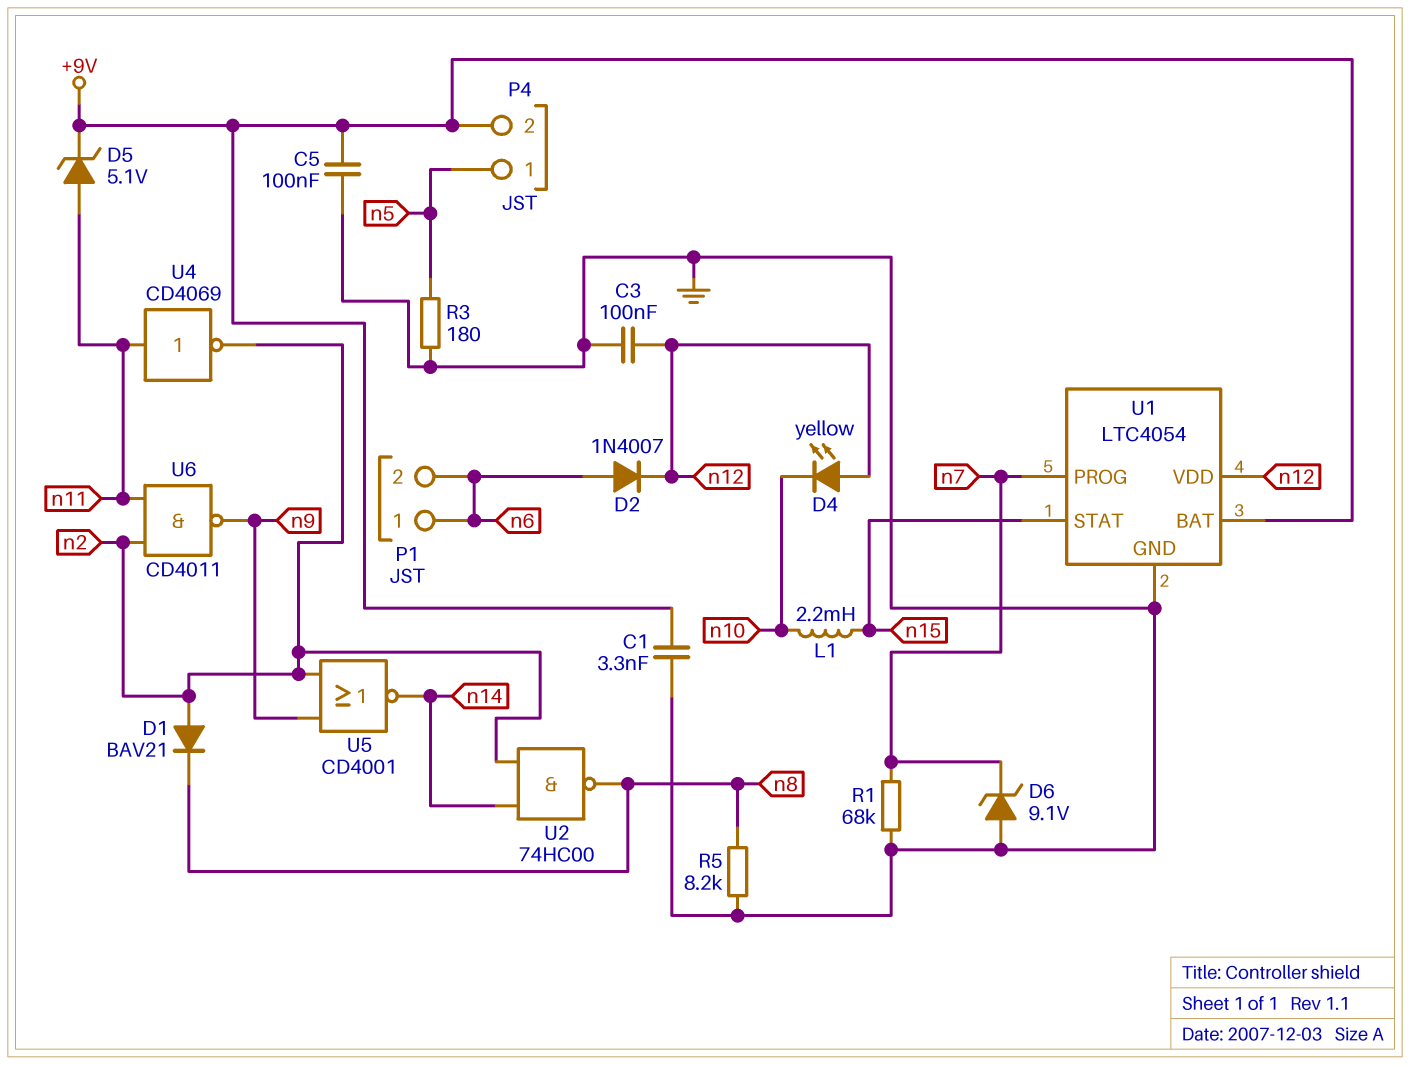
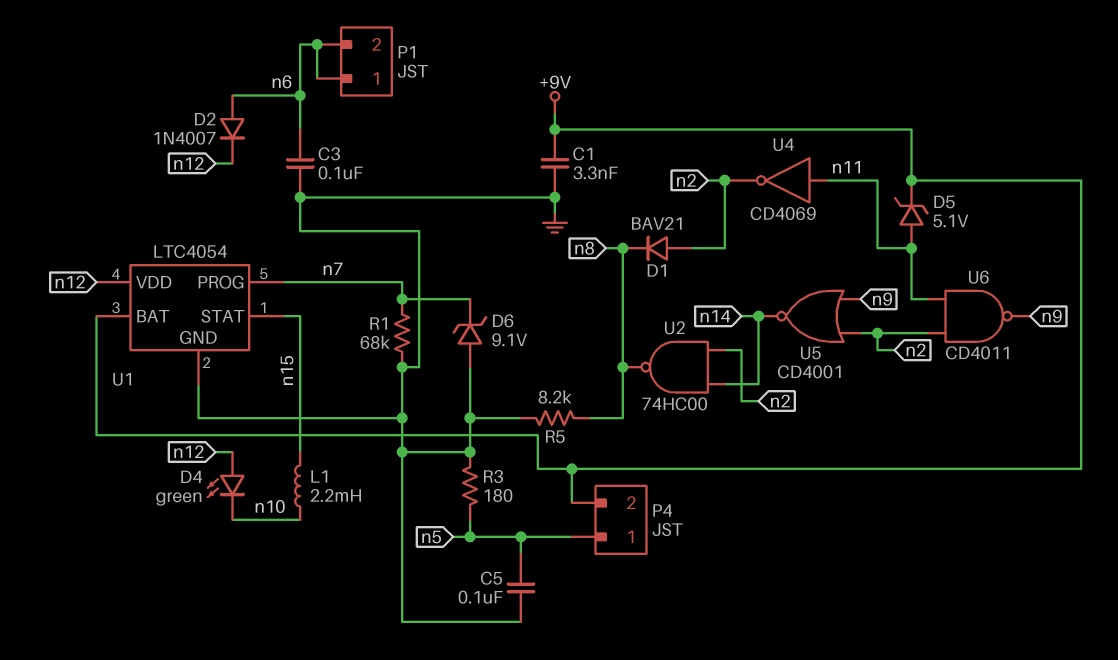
C3: 100nF (GND, n12) -> 100nF (GND, n6)
C5: 100nF (+9V, GND) -> 100nF (GND, n5)
D4: LED yellow (A n12, K n10) -> LED green (A n12, K n10)

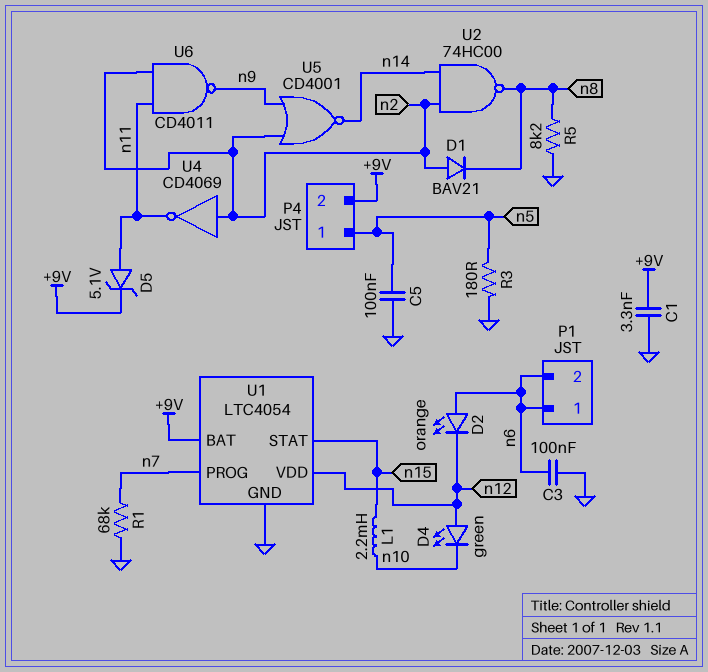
D2: diode 1N4007 (A n6, K n12) -> LED orange (A n6, K n12)
D6: zener 9.1V (A GND, K n7) -> none
U4: NOT CD4069 (in n11, out n2) -> NOT CD4069 (in n2, out n11)

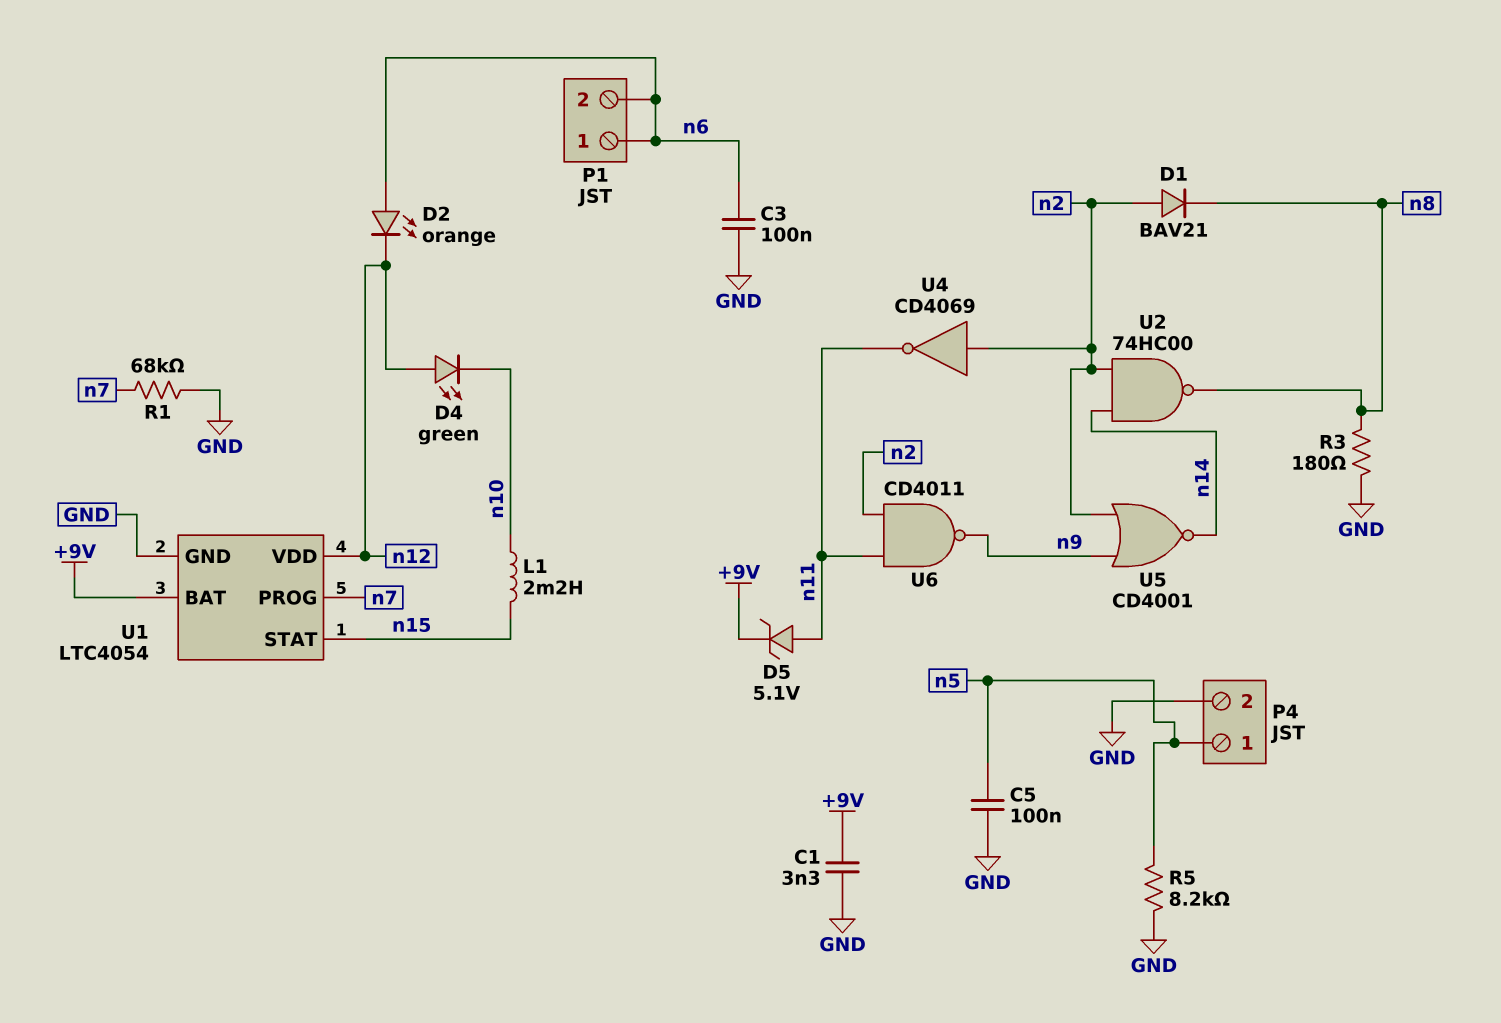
P4 pin 2: +9V -> GND
R3: 180 (GND, n5) -> 180 (GND, n8)
R5: 8.2k (GND, n8) -> 8.2k (GND, n5)

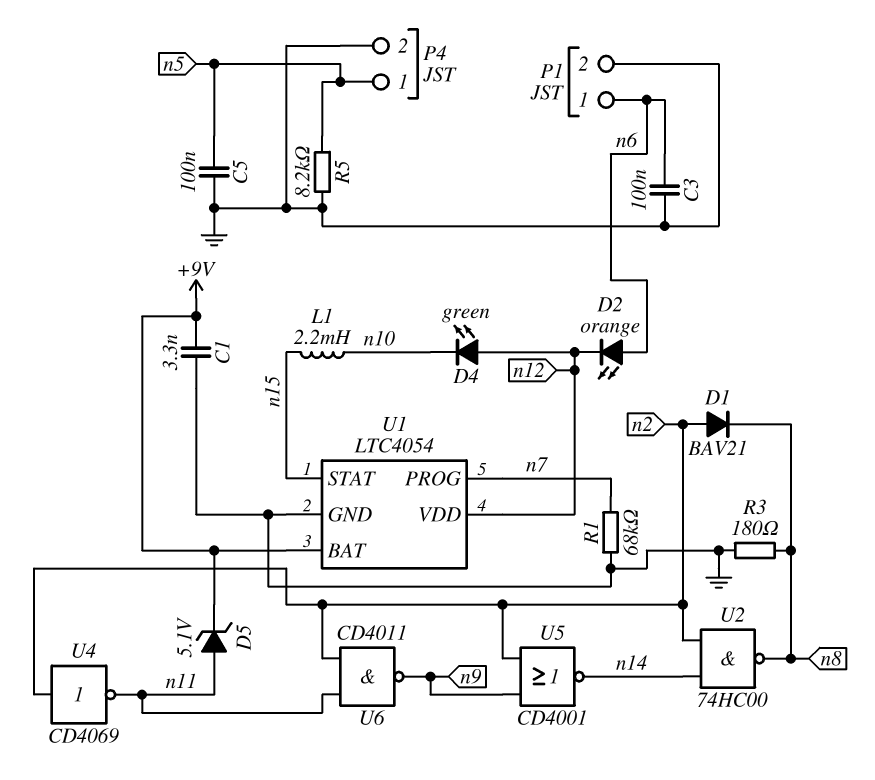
P1 pin 2: n6 -> GND

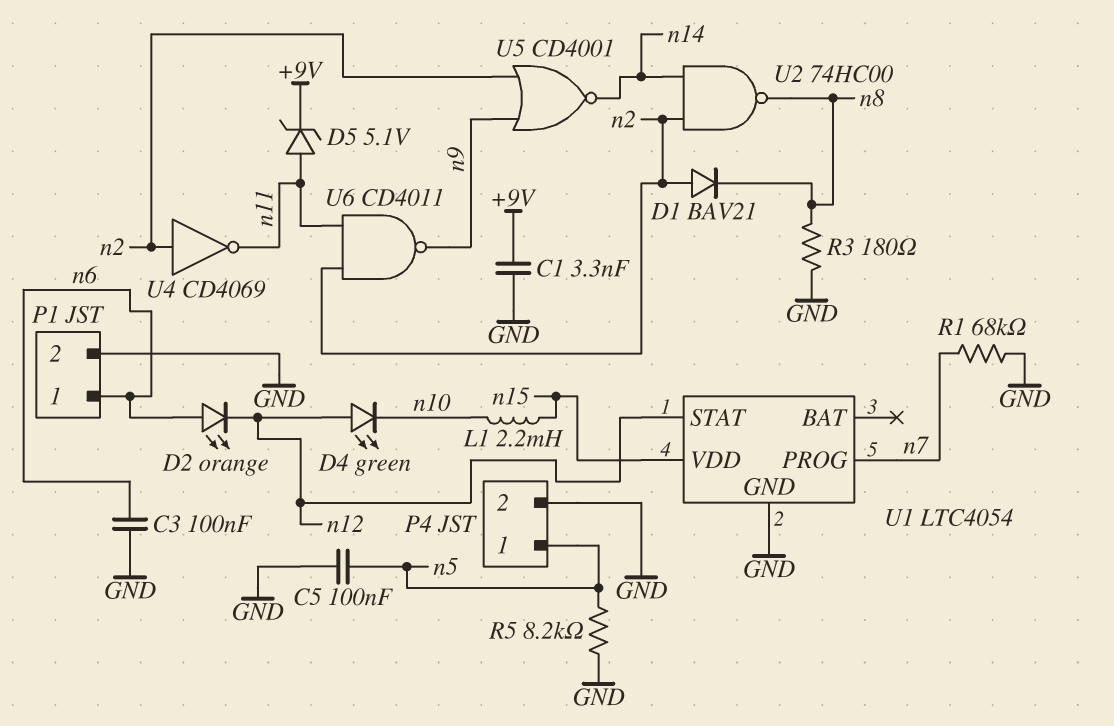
U1 pin BAT: +9V -> none
U1 pin STAT: n15 -> n12
U1 pin VDD: n12 -> n15

